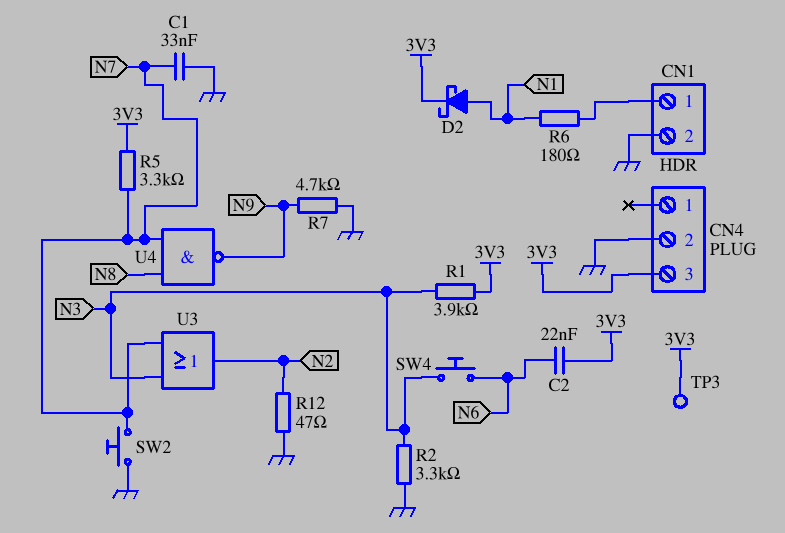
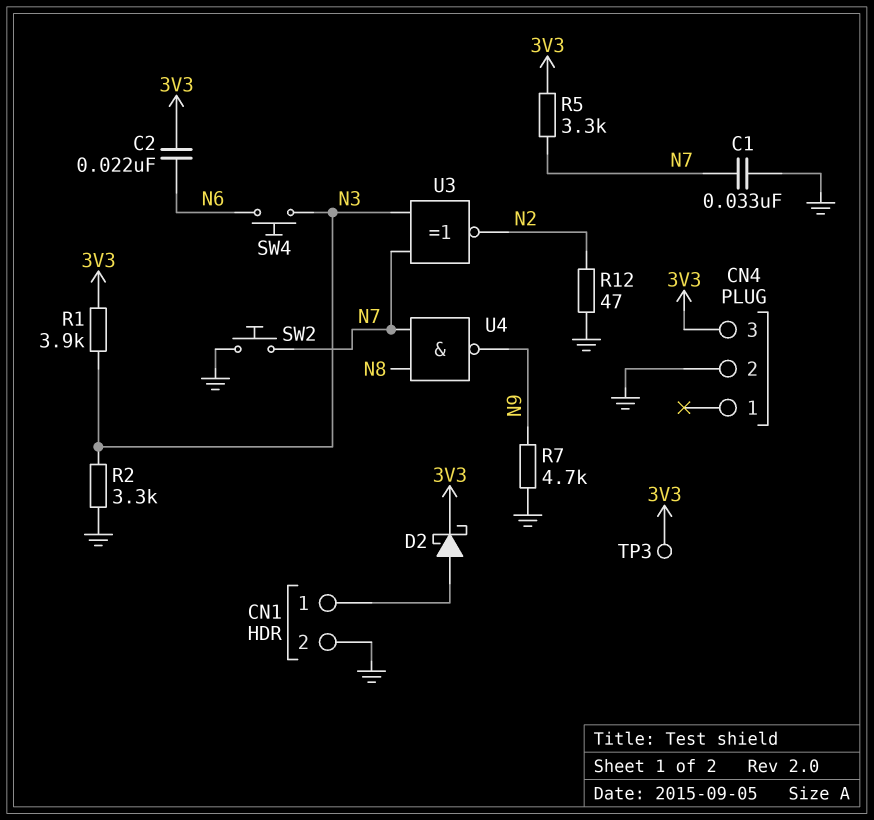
D2: schottky (A N1, K 3V3) -> schottky (A CN1/1, K 3V3)
R6: 180 (CN1/1, N1) -> none
U3: OR (in N3, in N7, out N2) -> XNOR (in N3, in N7, out N2)

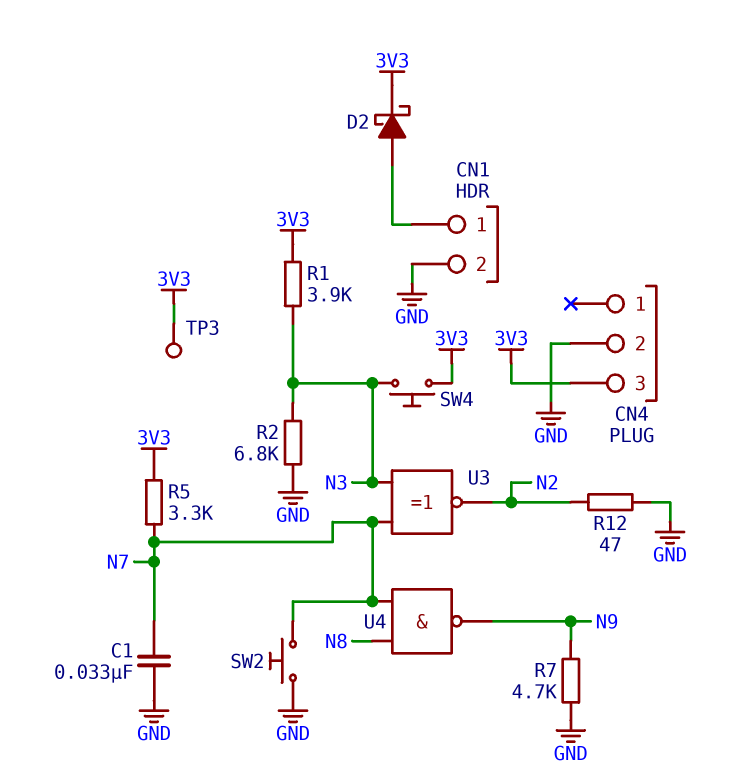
C2: 22nF (3V3, N6) -> none
R2: 3.3k (GND, N3) -> 6.8k (GND, N3)
SW4: button (N3, N6) -> button (3V3, N3)

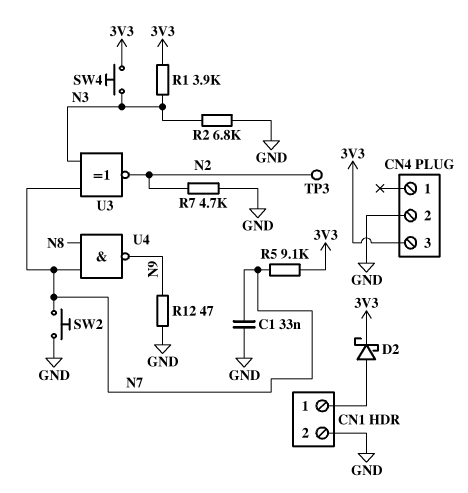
R5: 3.3k (3V3, N7) -> 9.1k (3V3, N7)
R7: 4.7k (GND, N9) -> 4.7k (GND, N2)
R12: 47 (GND, N2) -> 47 (GND, N9)
TP3: test point (3V3) -> test point (N2)

